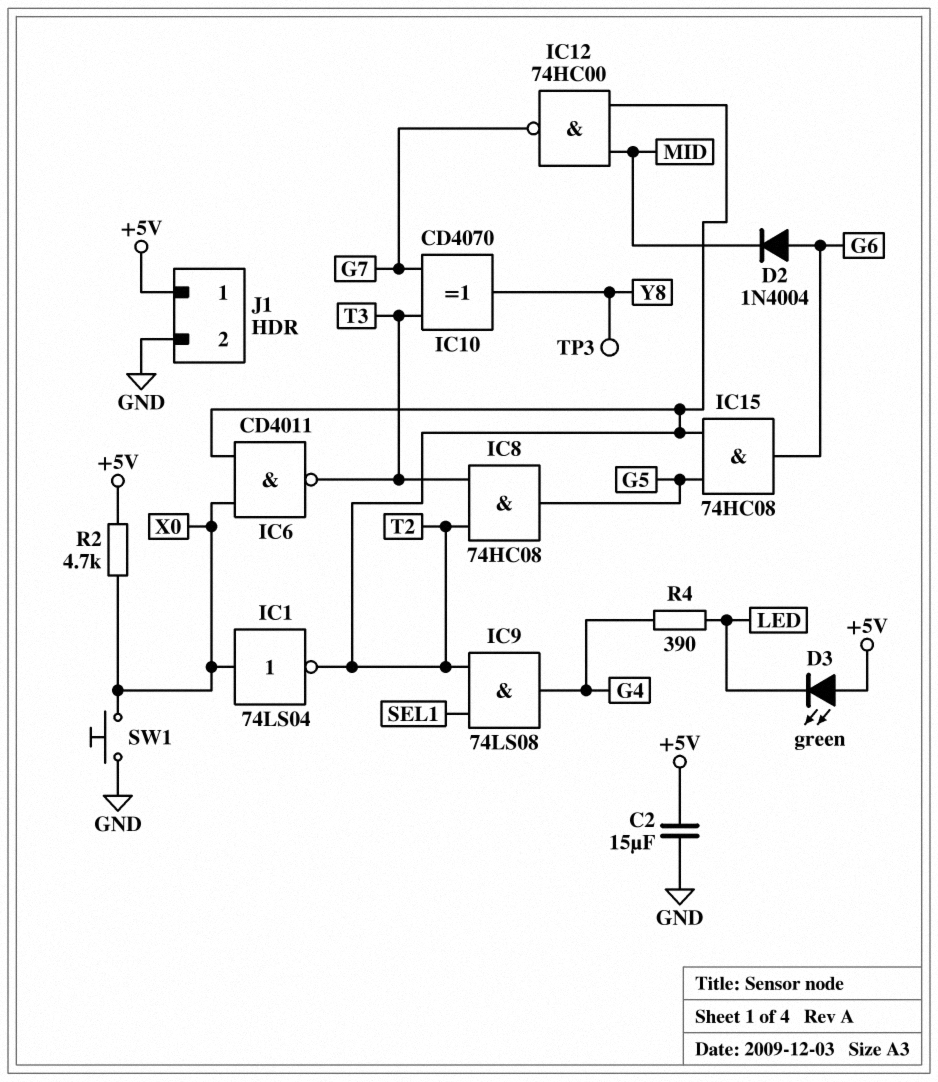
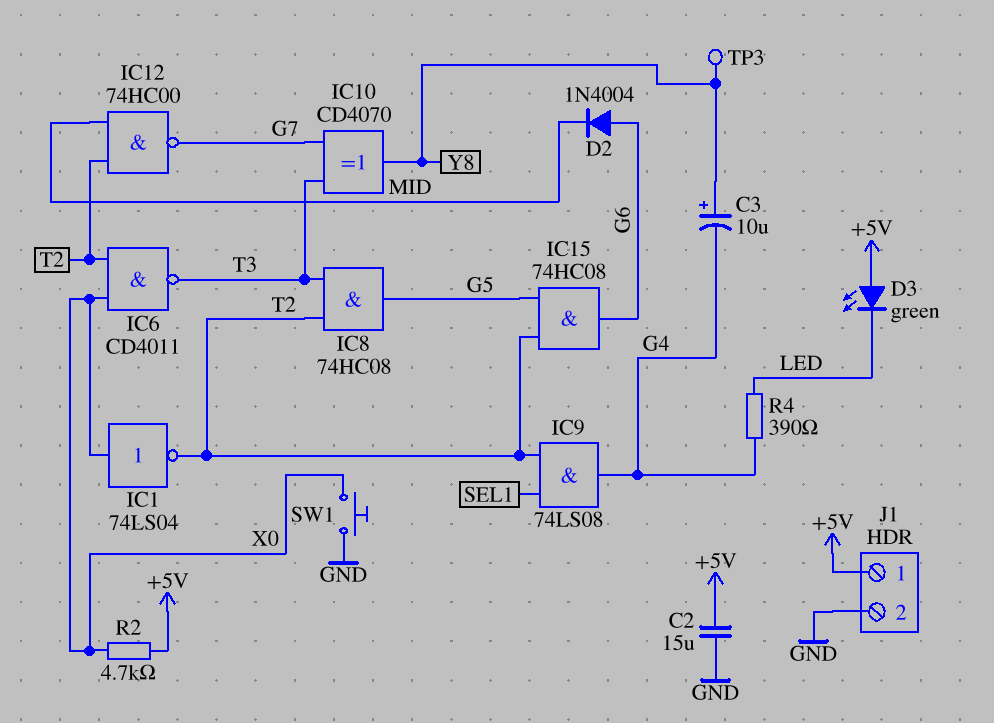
C3: none -> 10uF (plus Y8, minus G4)

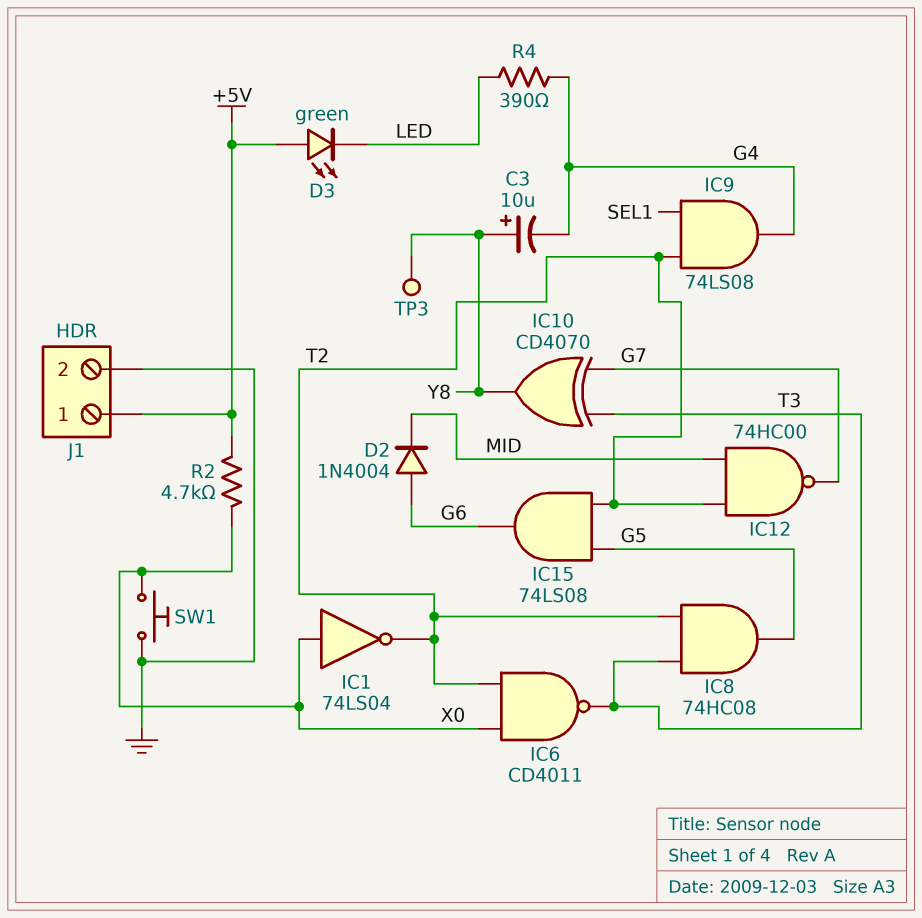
C2: 15uF (+5V, GND) -> none
IC15: AND 74HC08 (in G5, in T2, out G6) -> AND 74LS08 (in G5, in T2, out G6)

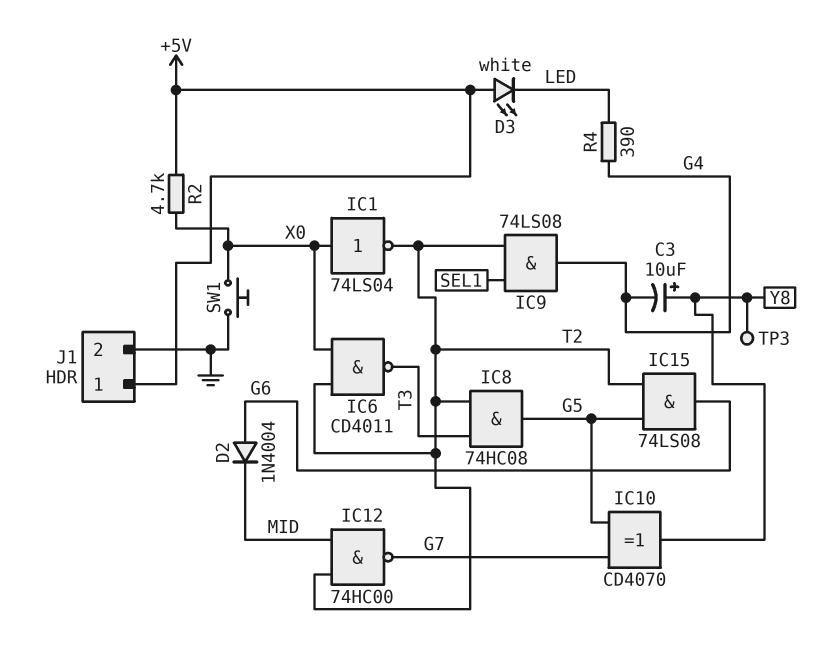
D3: LED green (A +5V, K LED) -> LED white (A +5V, K LED)
IC10: XOR CD4070 (in G7, in T3, out Y8) -> XOR CD4070 (in G5, in G7, out Y8)

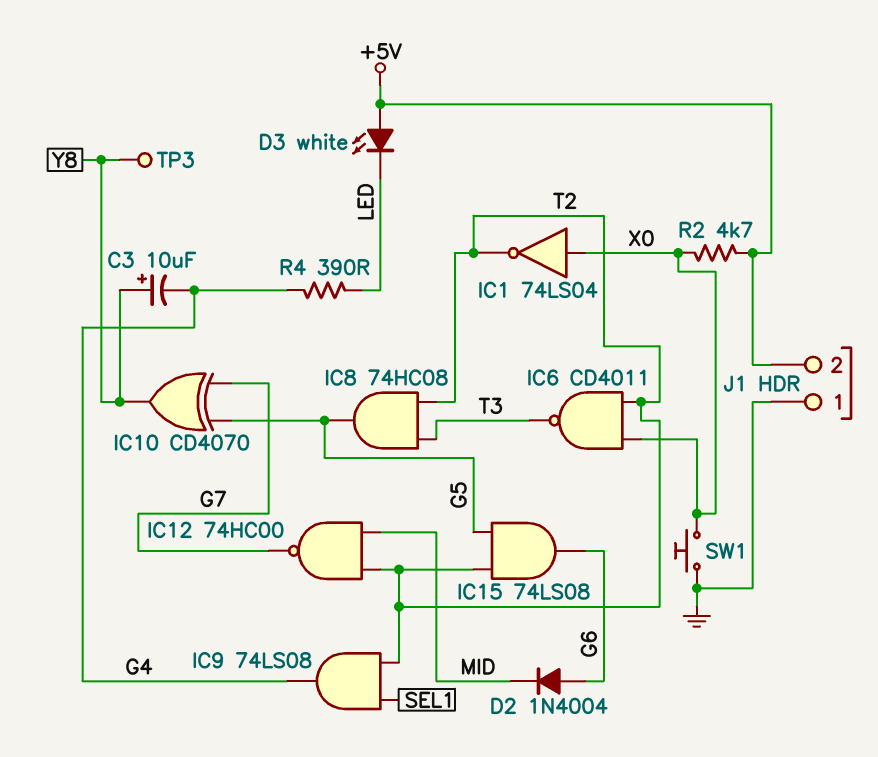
J1 pin 1: +5V -> GND
J1 pin 2: GND -> +5V

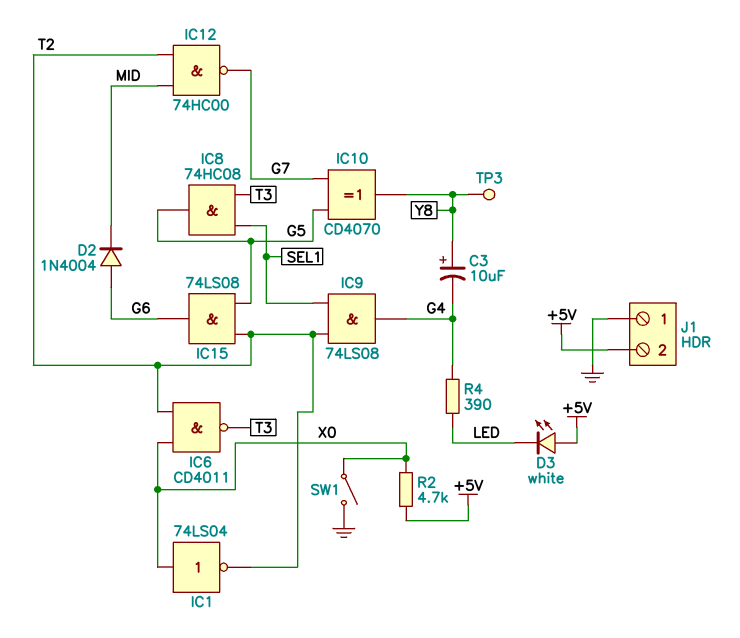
IC8: AND 74HC08 (in T2, in T3, out G5) -> AND 74HC08 (in SEL1, in T3, out G5)
SW1: button (GND, X0) -> switch (GND, X0)

